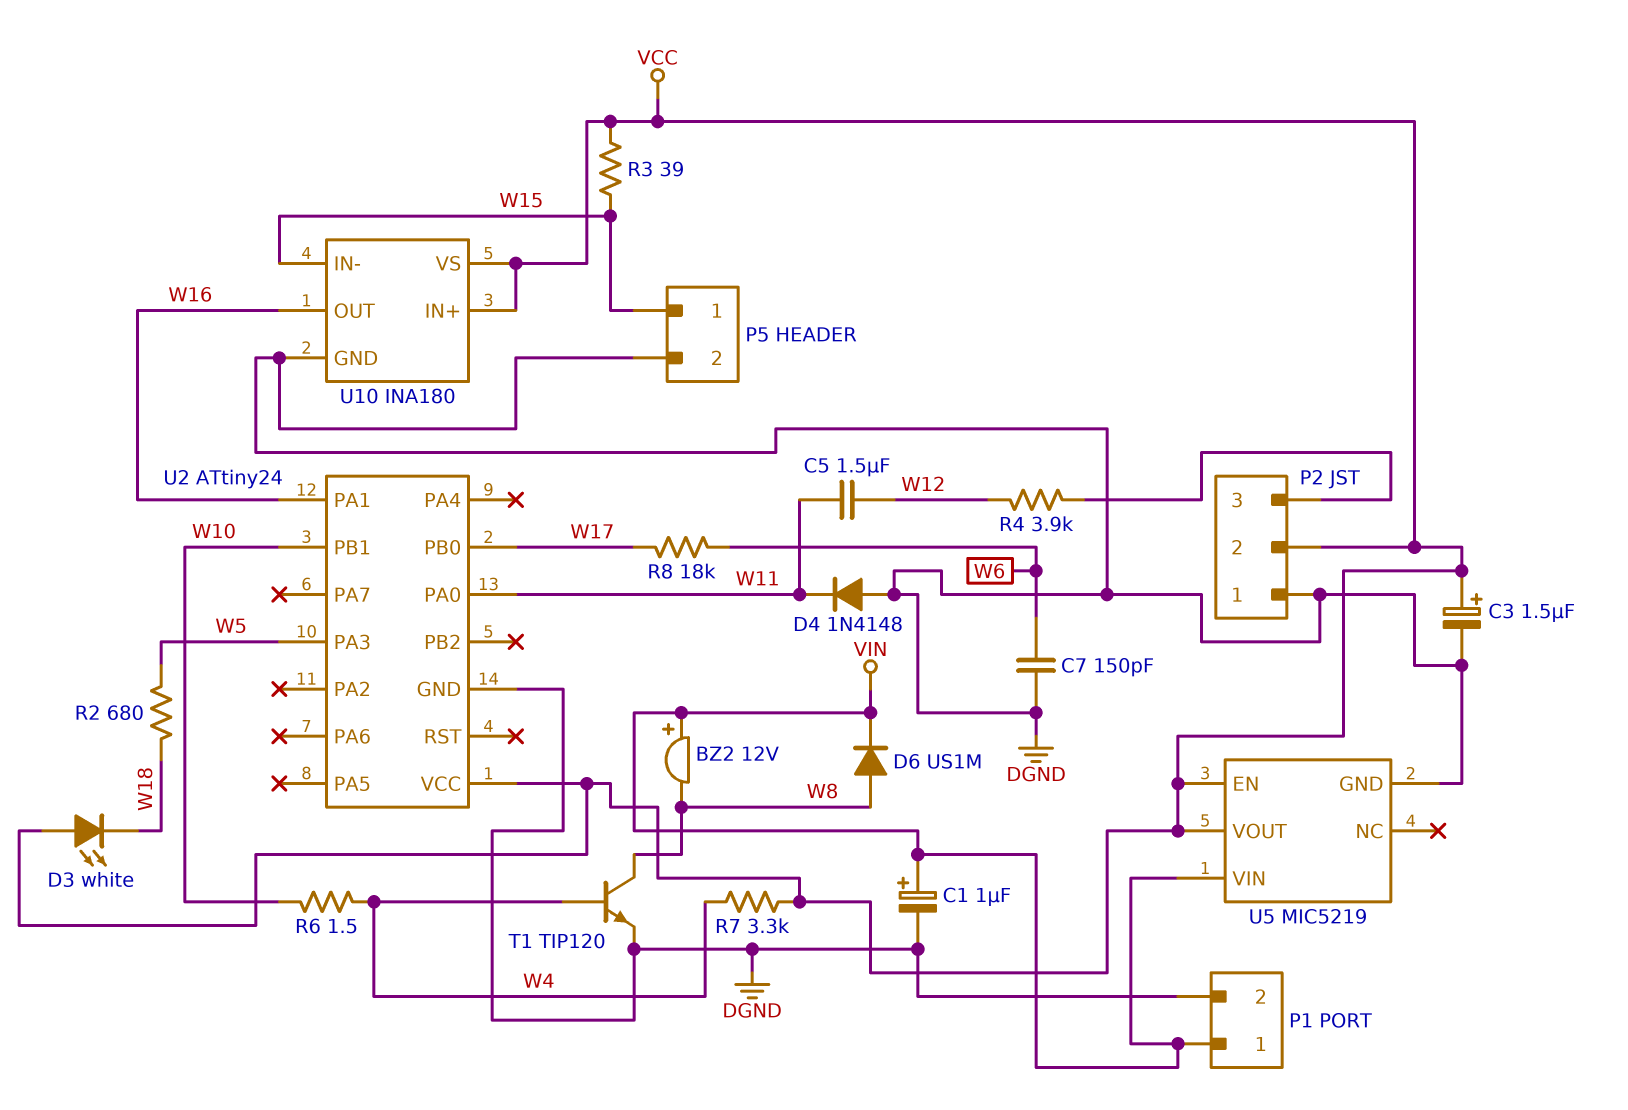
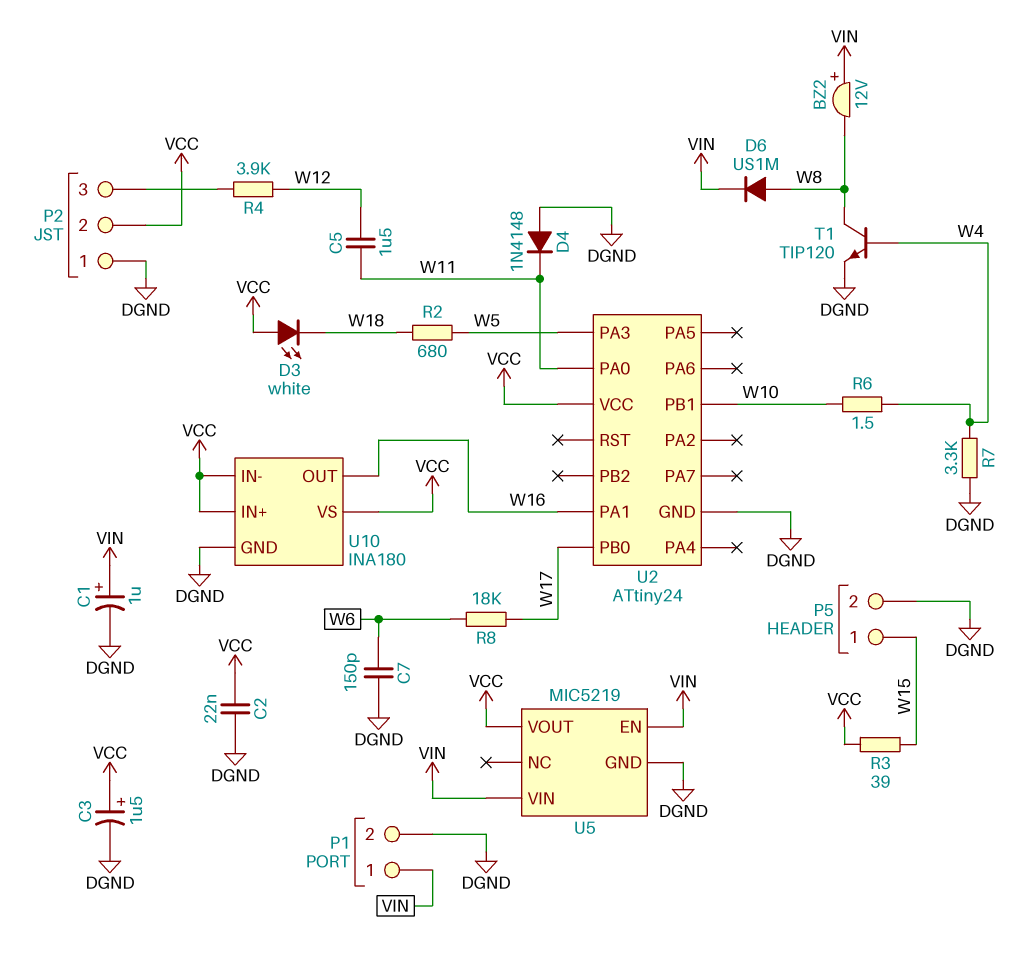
C2: none -> 22nF (DGND, VCC)
R7: 3.3k (VCC, W4) -> 3.3k (DGND, W4)
U5 pin EN: VCC -> VIN
U10 pin IN-: W15 -> VCC

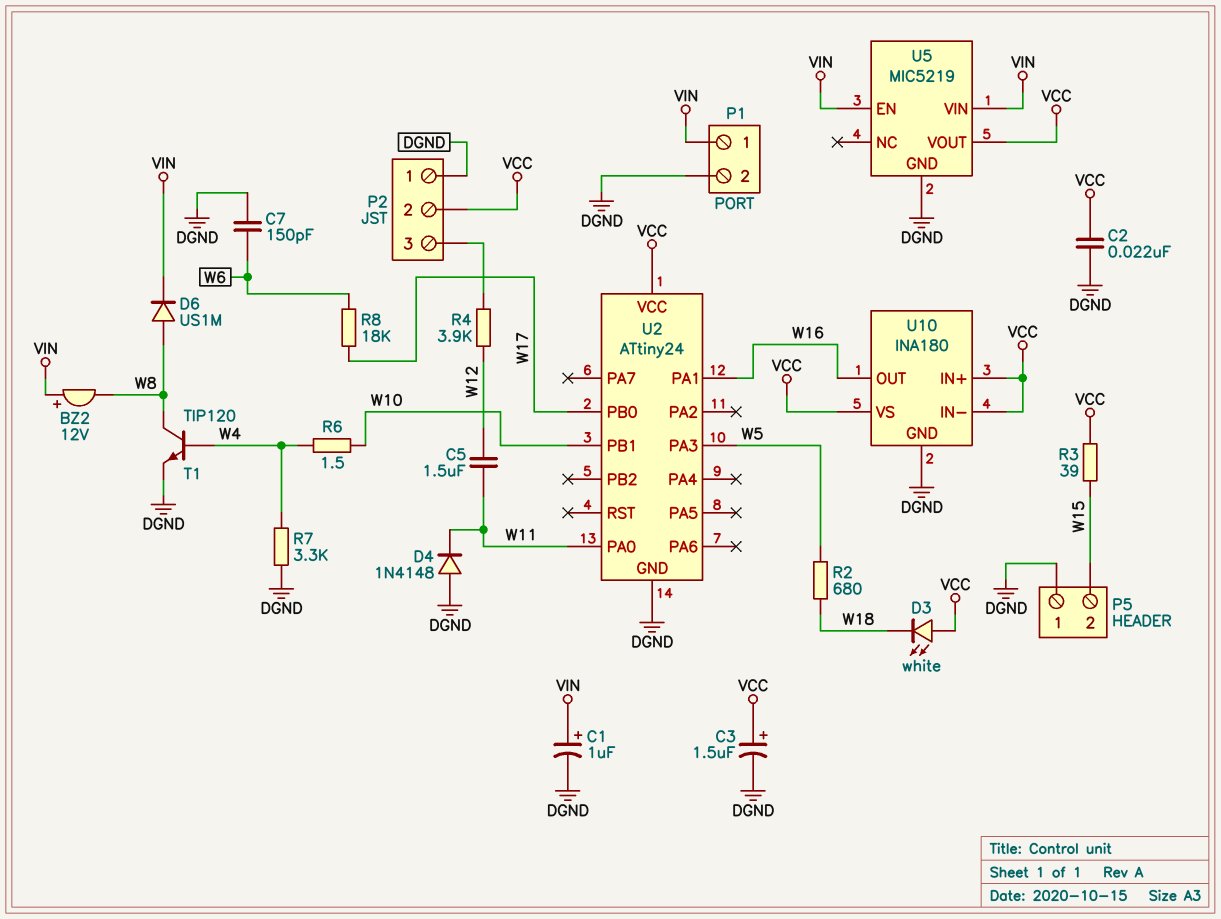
P5 pin 1: W15 -> DGND
P5 pin 2: DGND -> W15

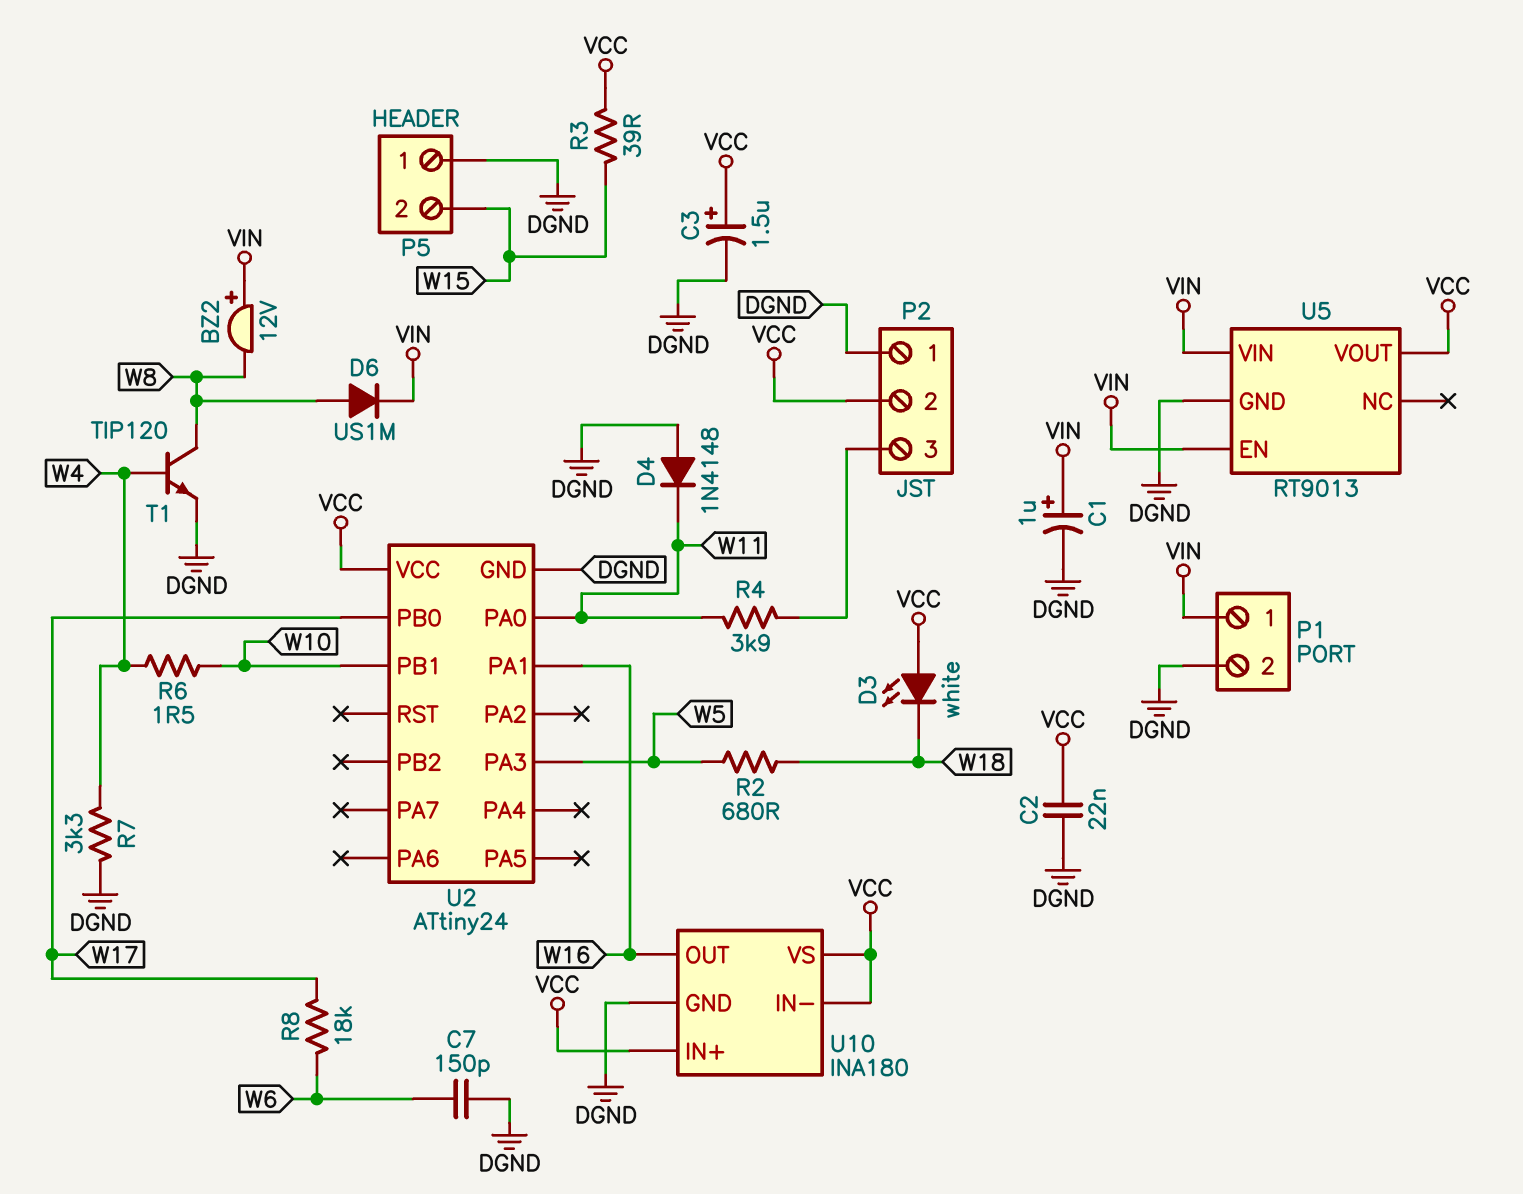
C5: 1.5uF (W11, W12) -> none
R4: 3.9k (P2/3, W12) -> 3.9k (P2/3, W11)
U5: MIC5219 -> RT9013

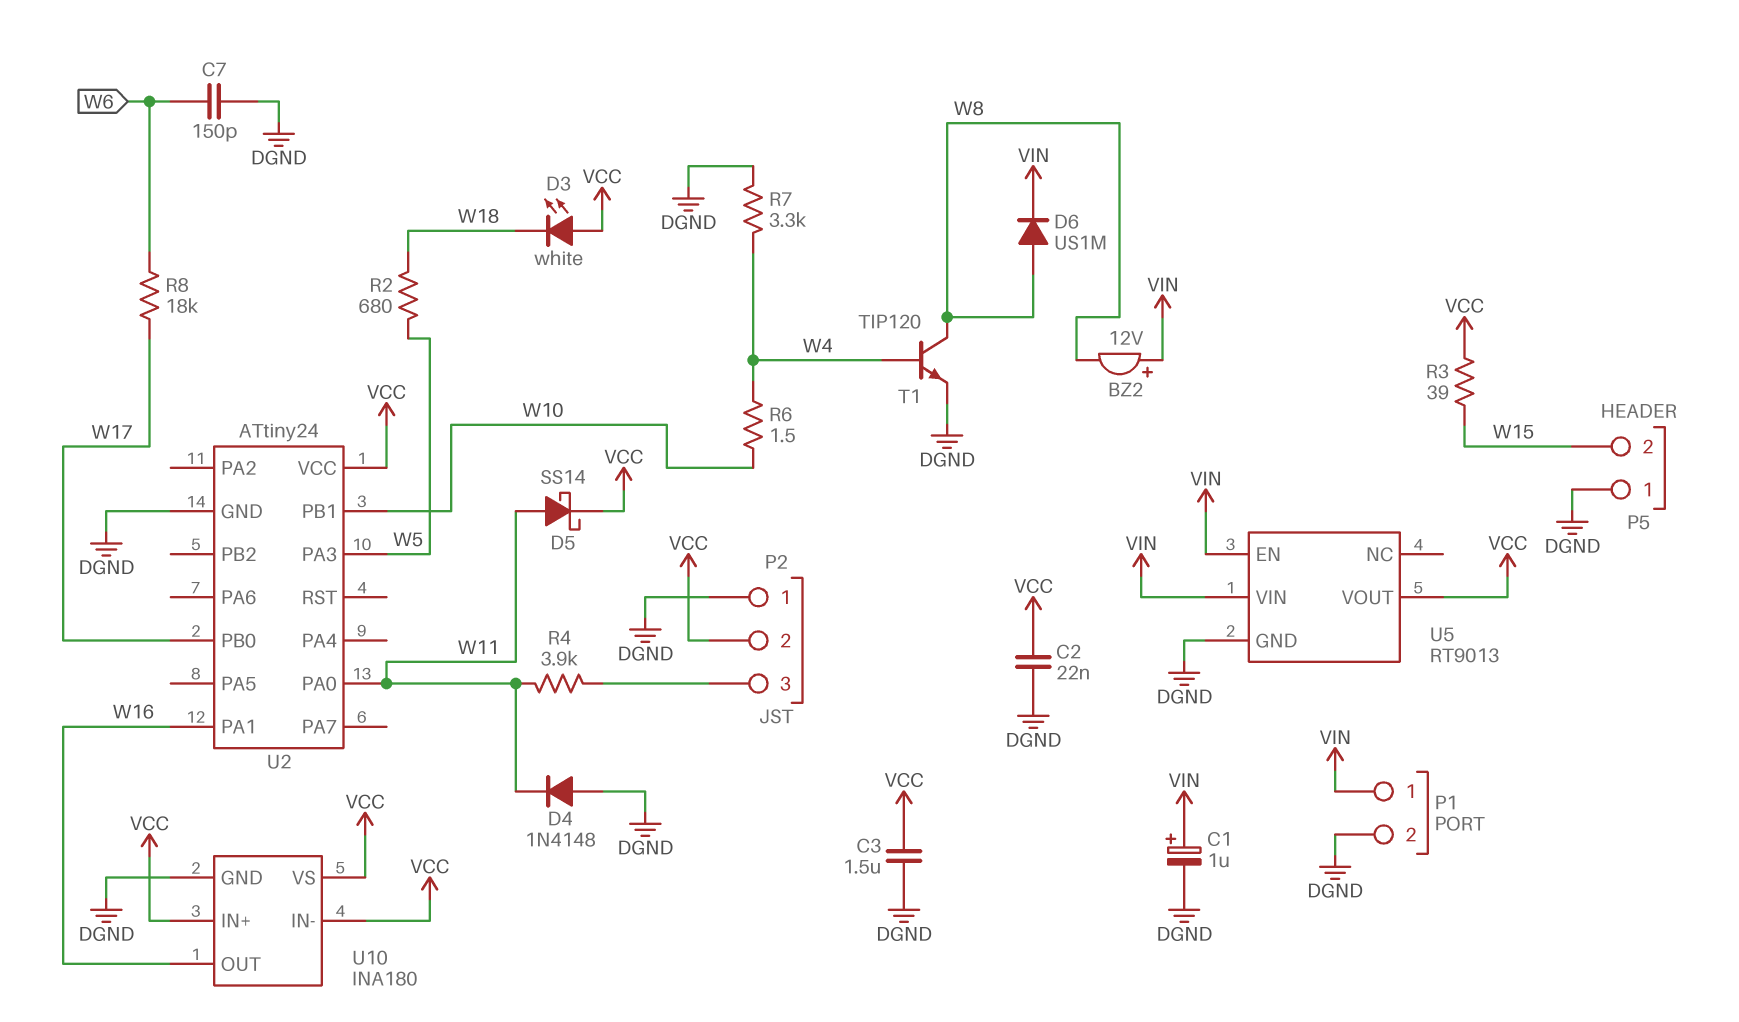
C3: 1.5uF (plus VCC, minus DGND) -> 1.5uF (DGND, VCC)
D5: none -> schottky SS14 (A W11, K VCC)

